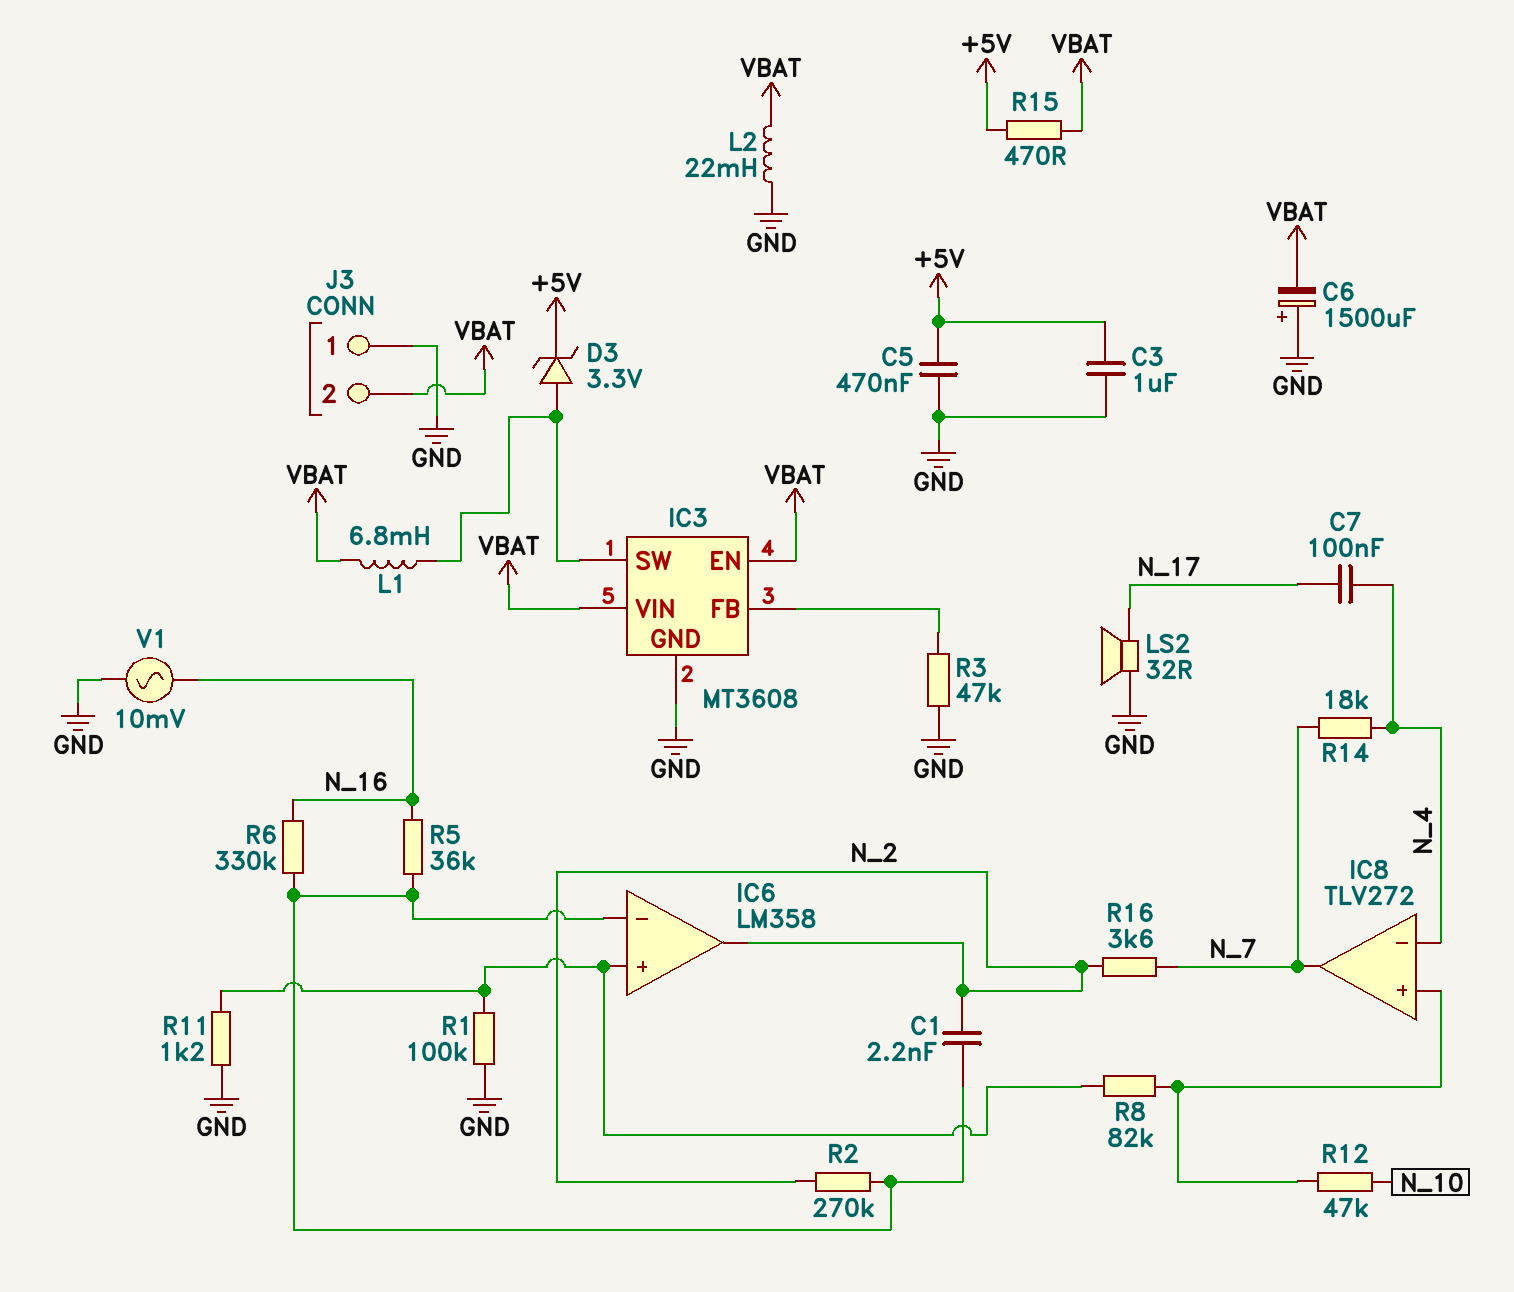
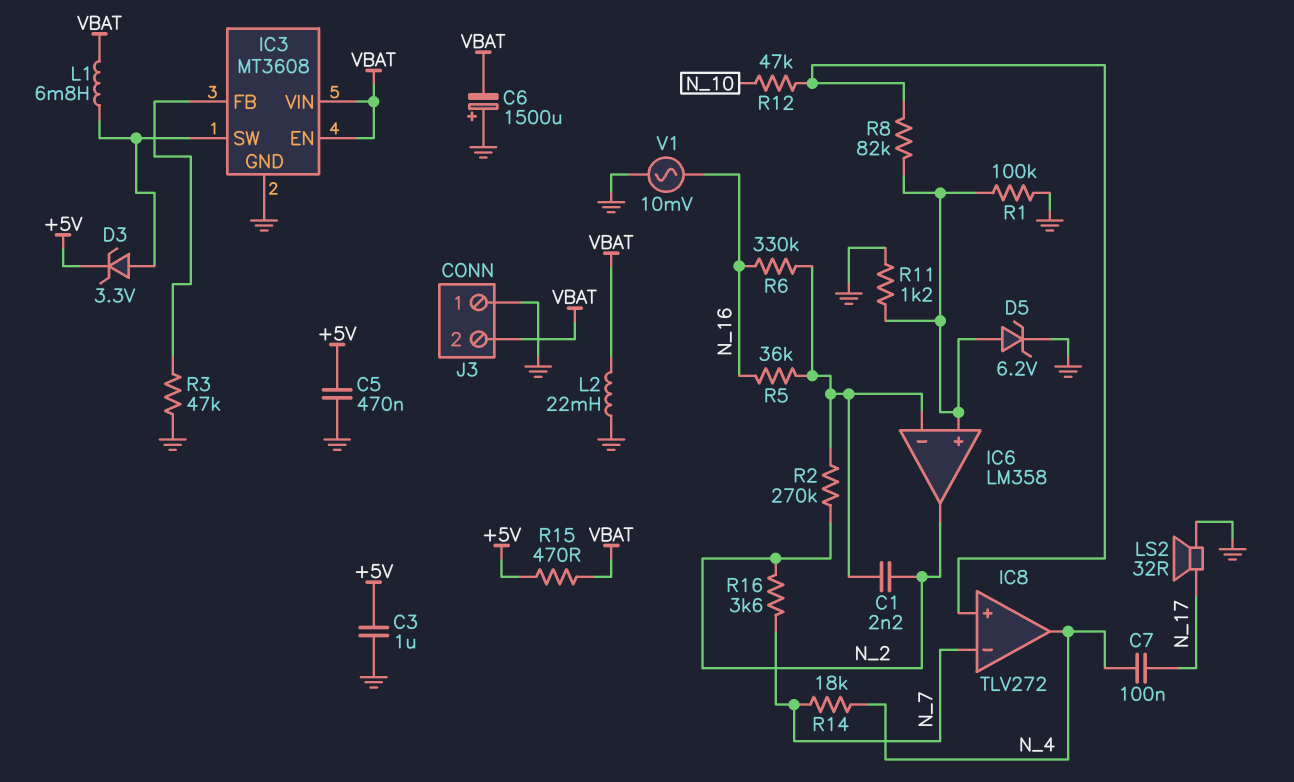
D5: none -> zener 6.2V (A IC6/in+, K GND)
IC8 pin in-: N_4 -> N_7
IC8 pin out: N_7 -> N_4

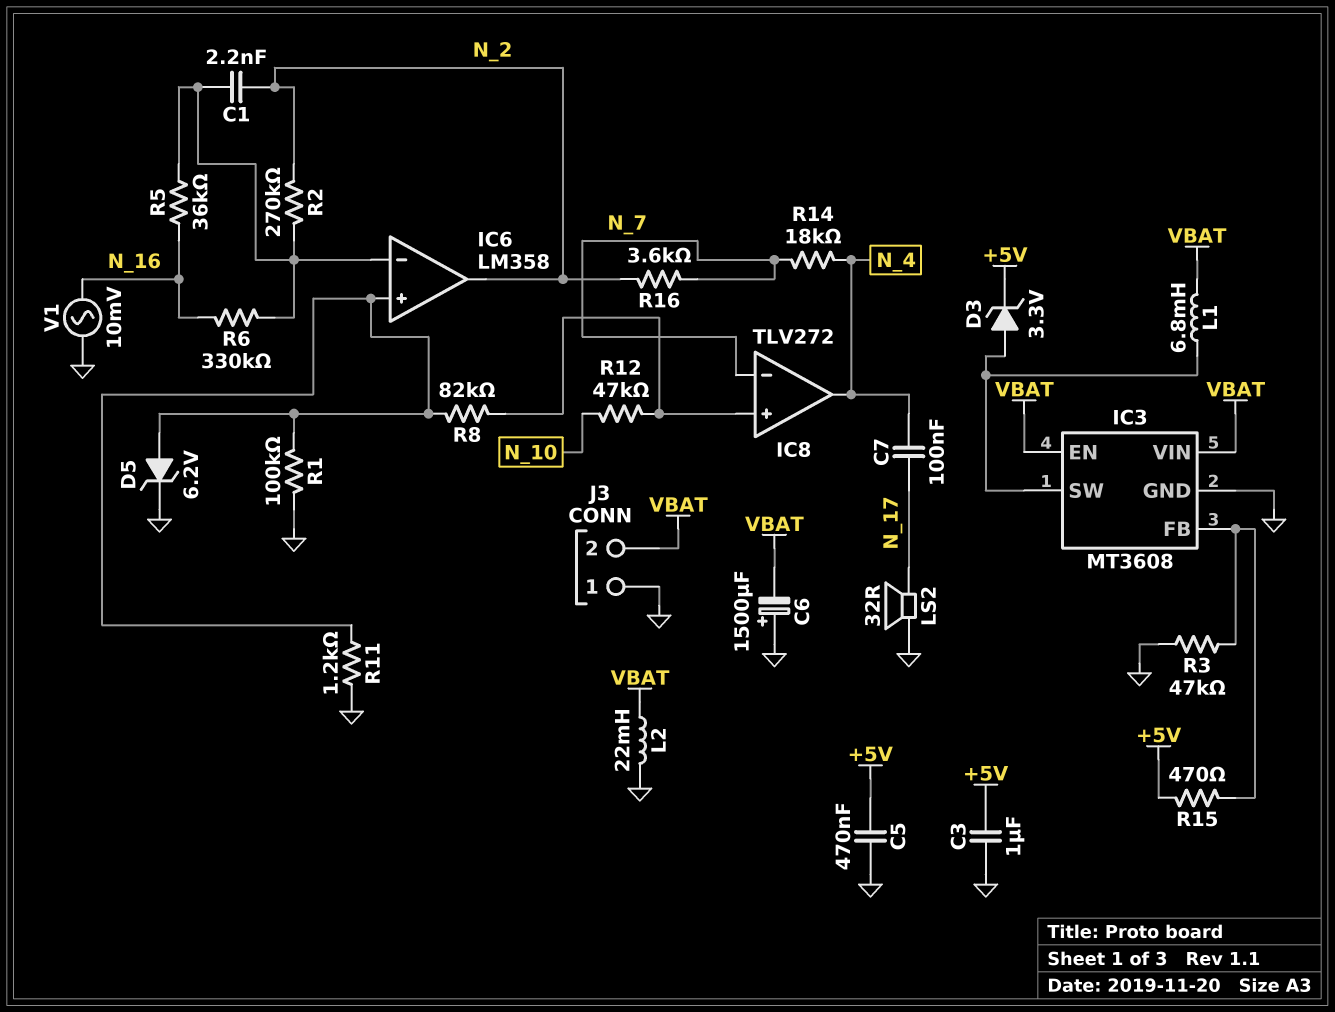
R15: 470 (+5V, VBAT) -> 470 (+5V, IC3/FB)

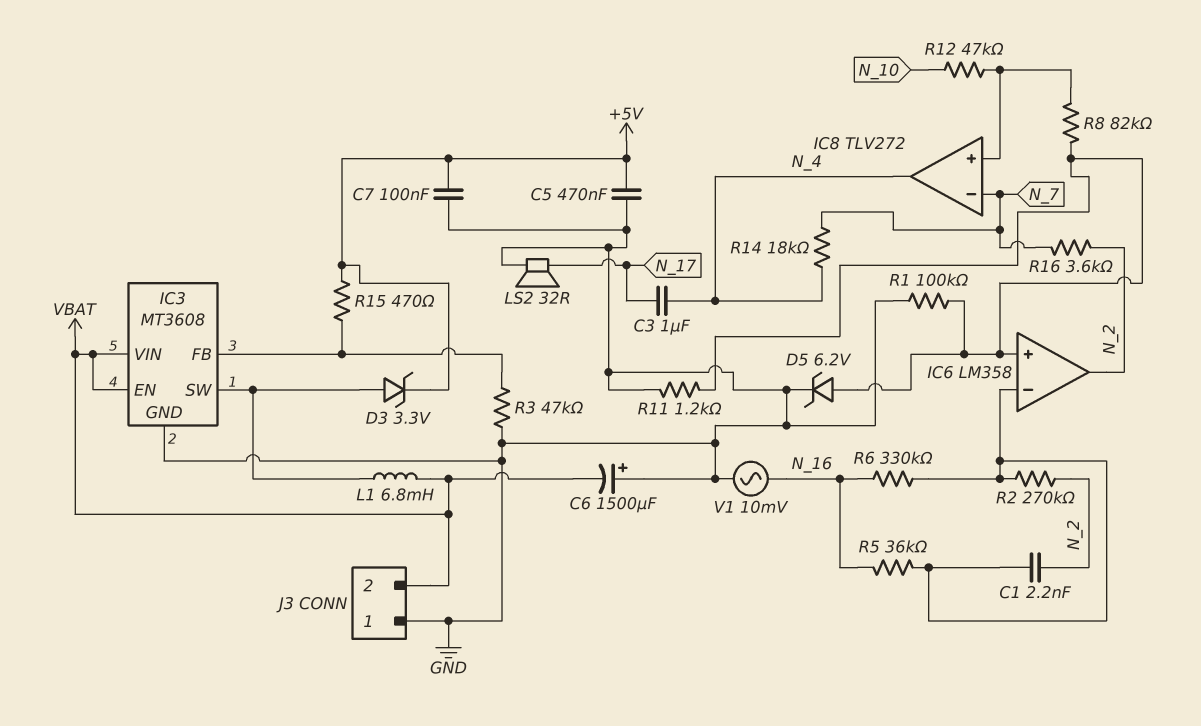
C3: 1uF (+5V, GND) -> 1uF (N_4, N_17)
C7: 100nF (N_4, N_17) -> 100nF (+5V, GND)
L2: 22mH (GND, VBAT) -> none

